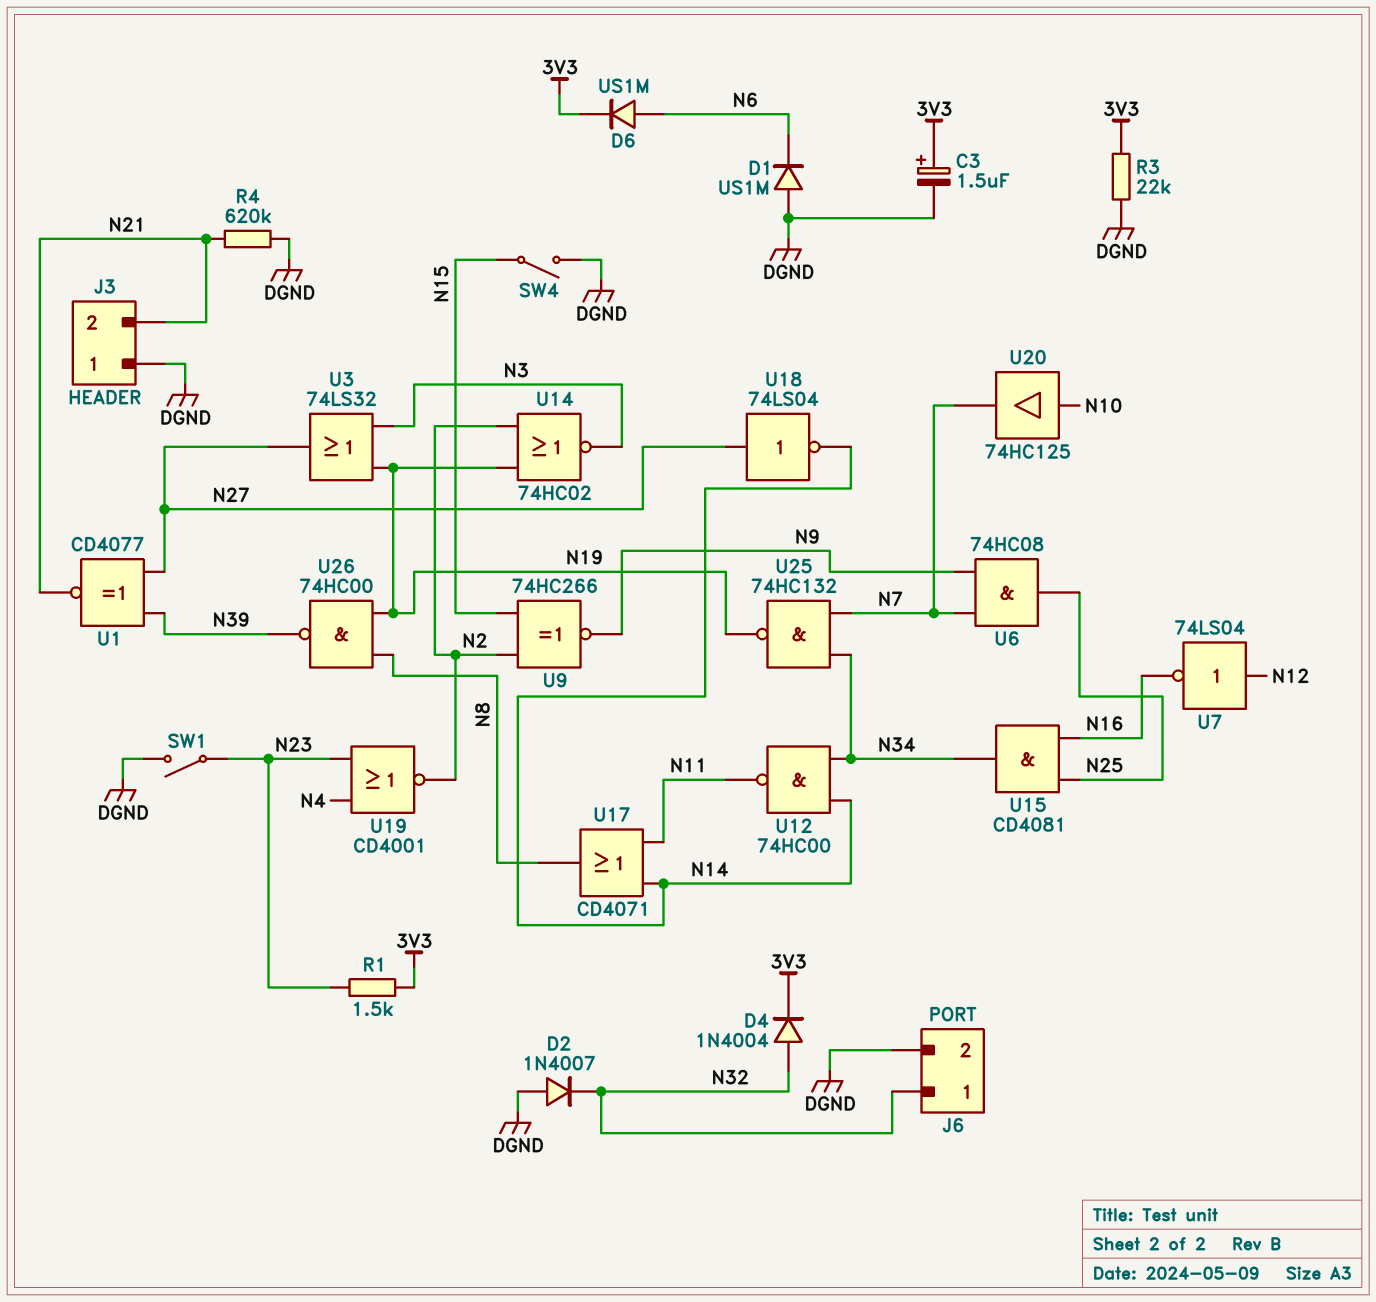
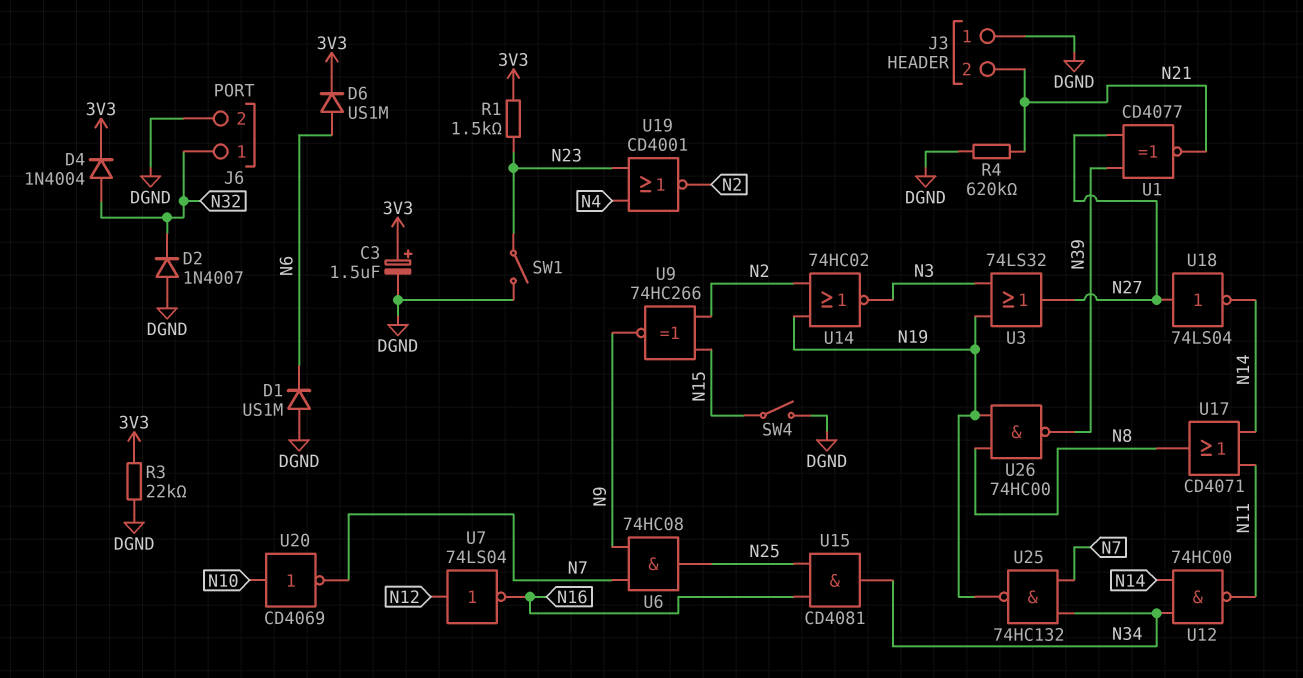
U20: buffer 74HC125 (in N10, out N7) -> NOT CD4069 (in N10, out N7)

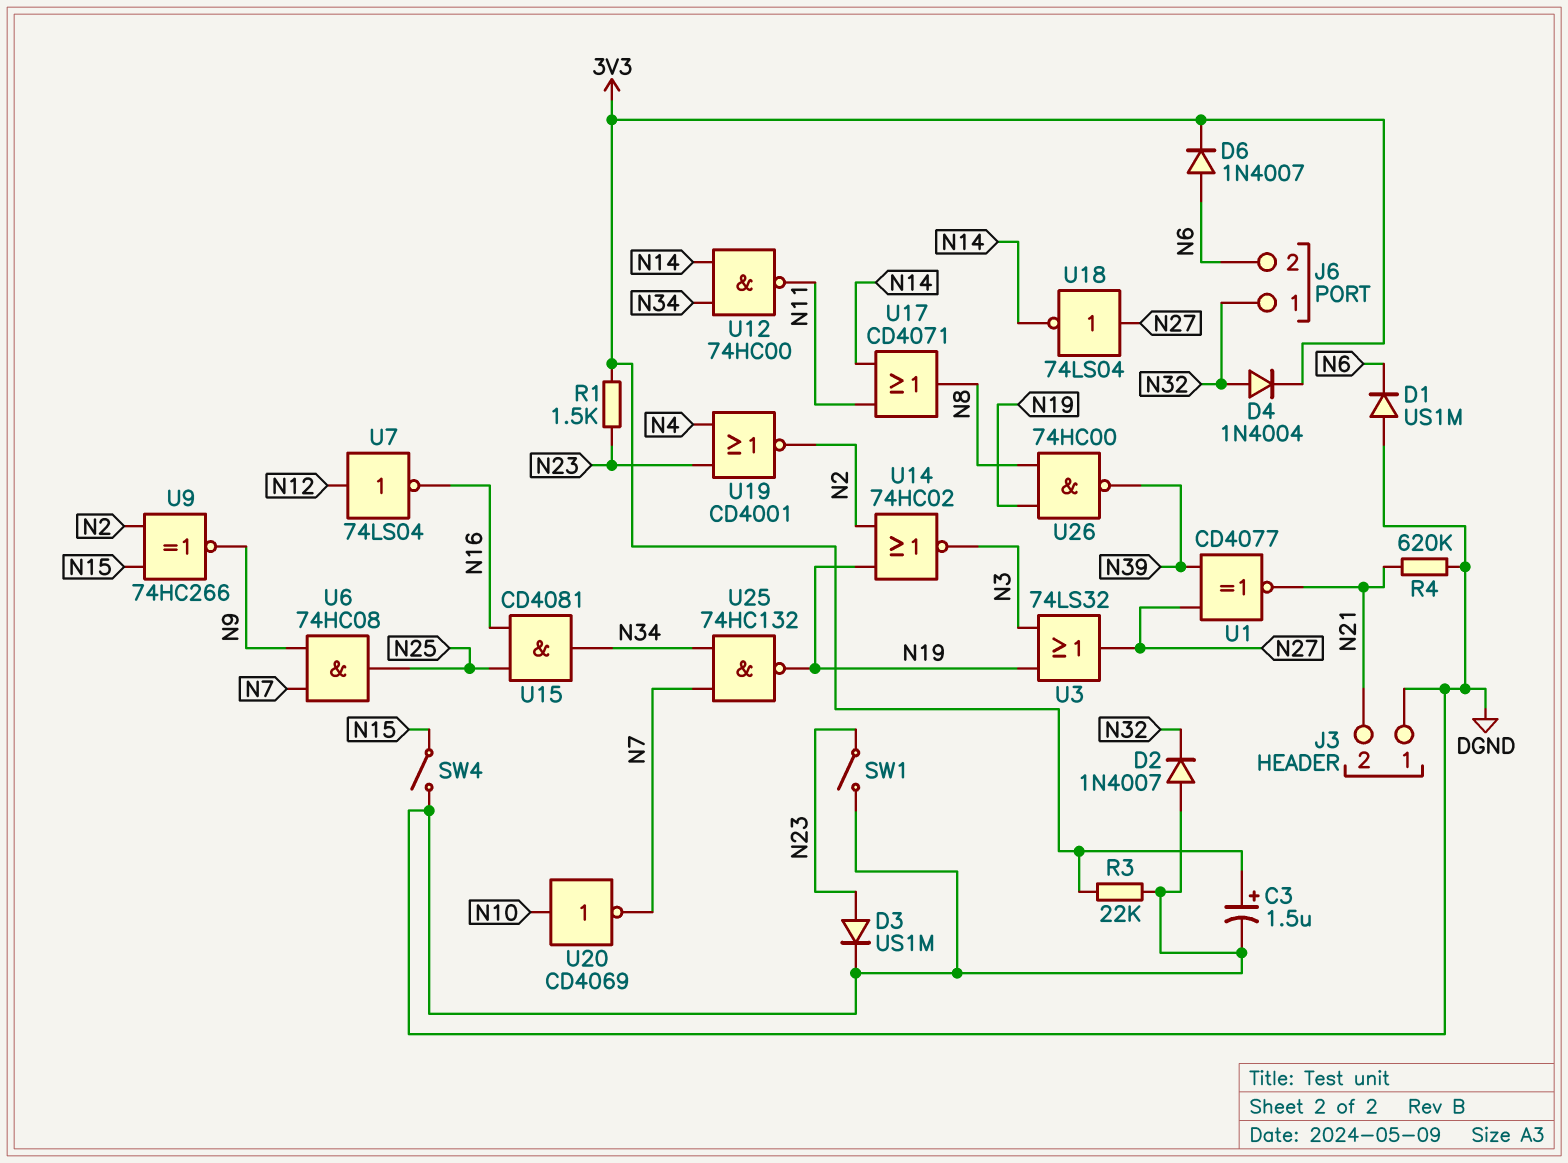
D3: none -> diode US1M (A N23, K DGND)
D6: diode US1M (A N6, K 3V3) -> diode 1N4007 (A N6, K 3V3)
J6 pin 2: DGND -> N6

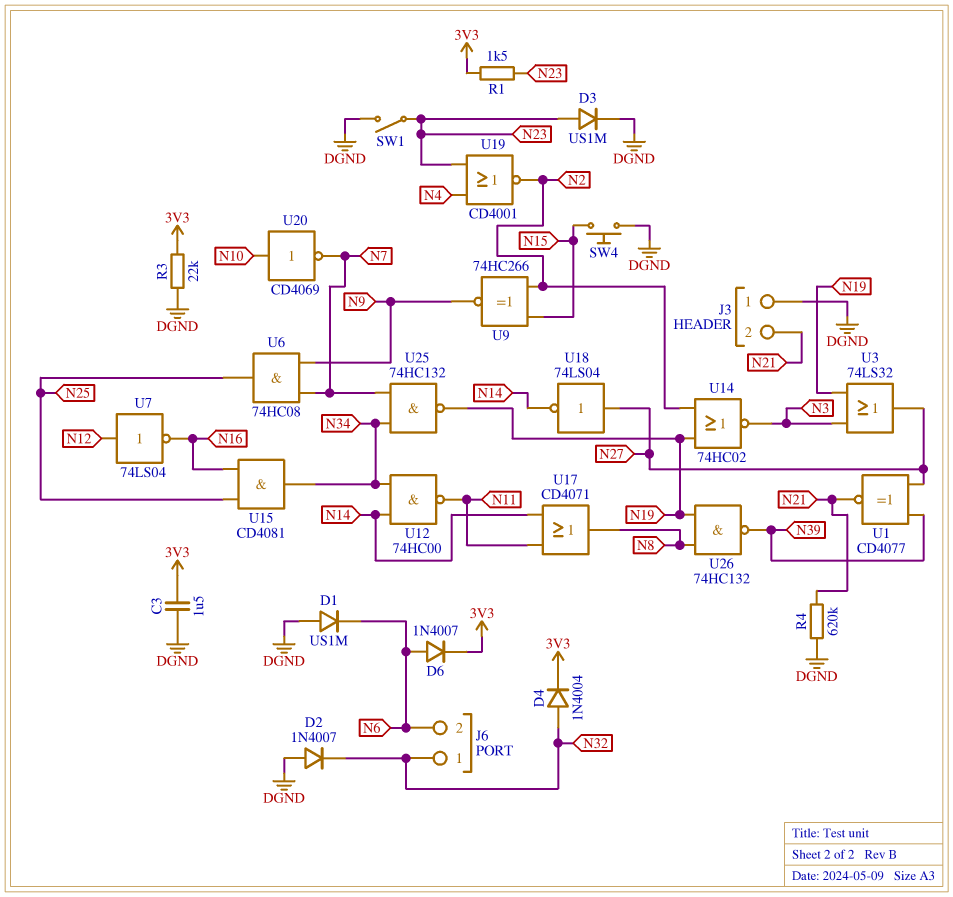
C3: 1.5uF (plus 3V3, minus DGND) -> 1.5uF (3V3, DGND)
SW4: switch (DGND, N15) -> button (DGND, N15)
U26: NAND 74HC00 (in N8, in N19, out N39) -> NAND 74HC132 (in N8, in N19, out N39)

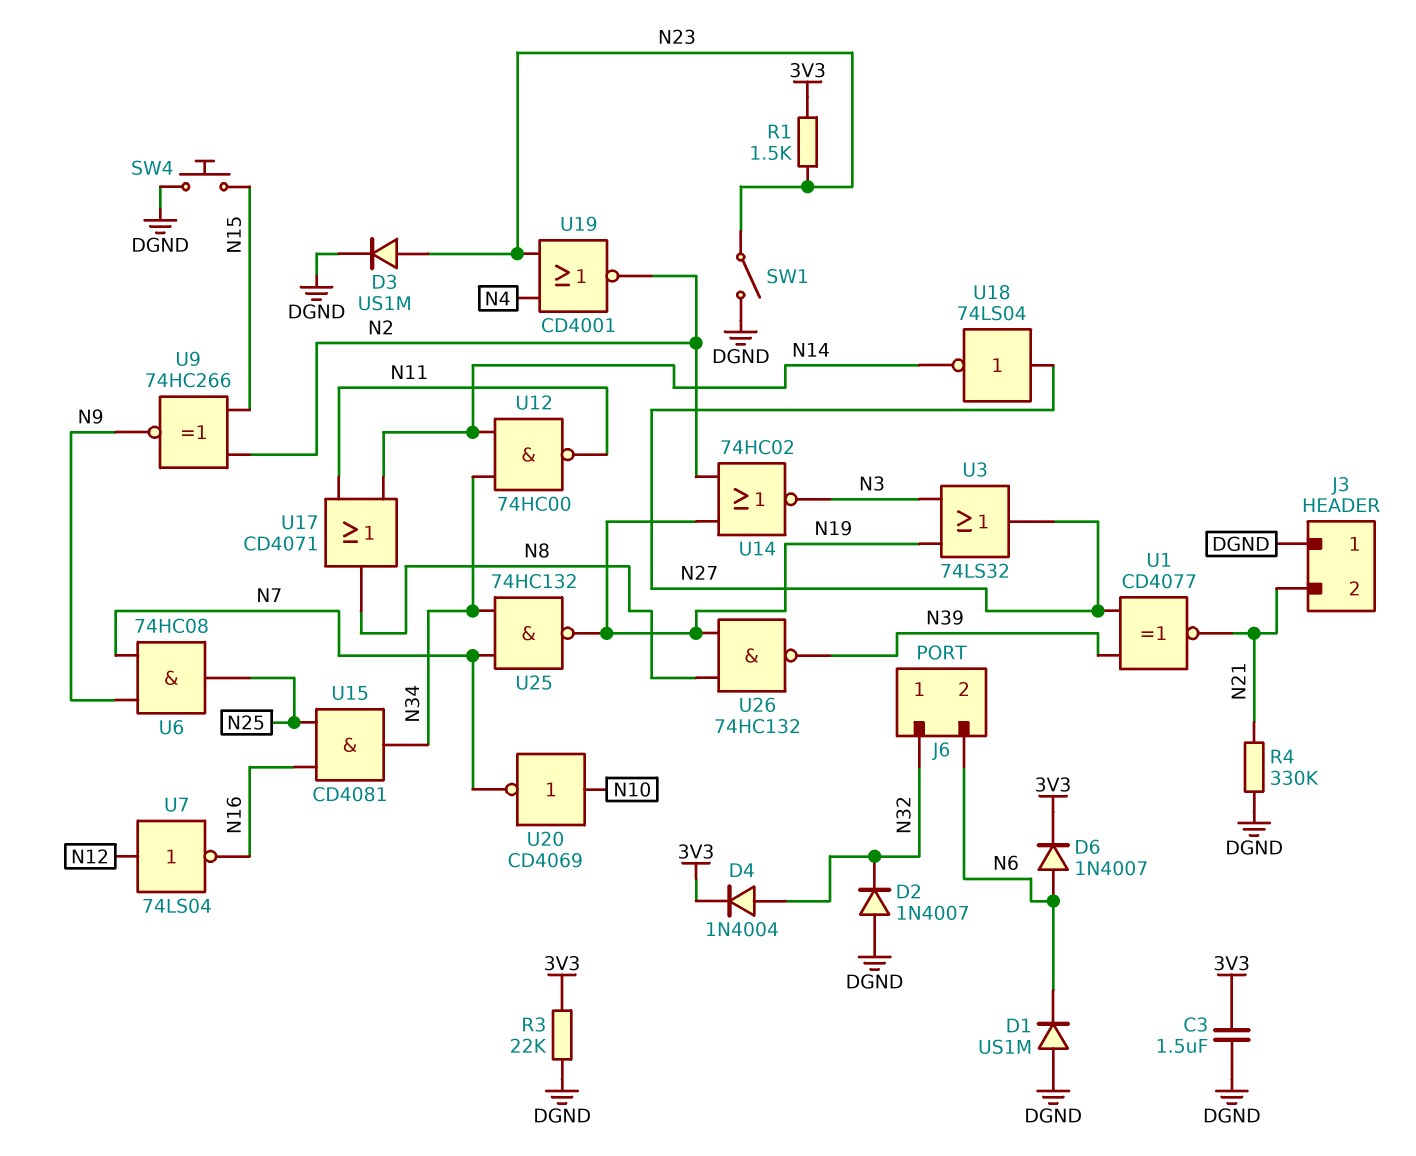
R4: 620k (DGND, N21) -> 330k (DGND, N21)

